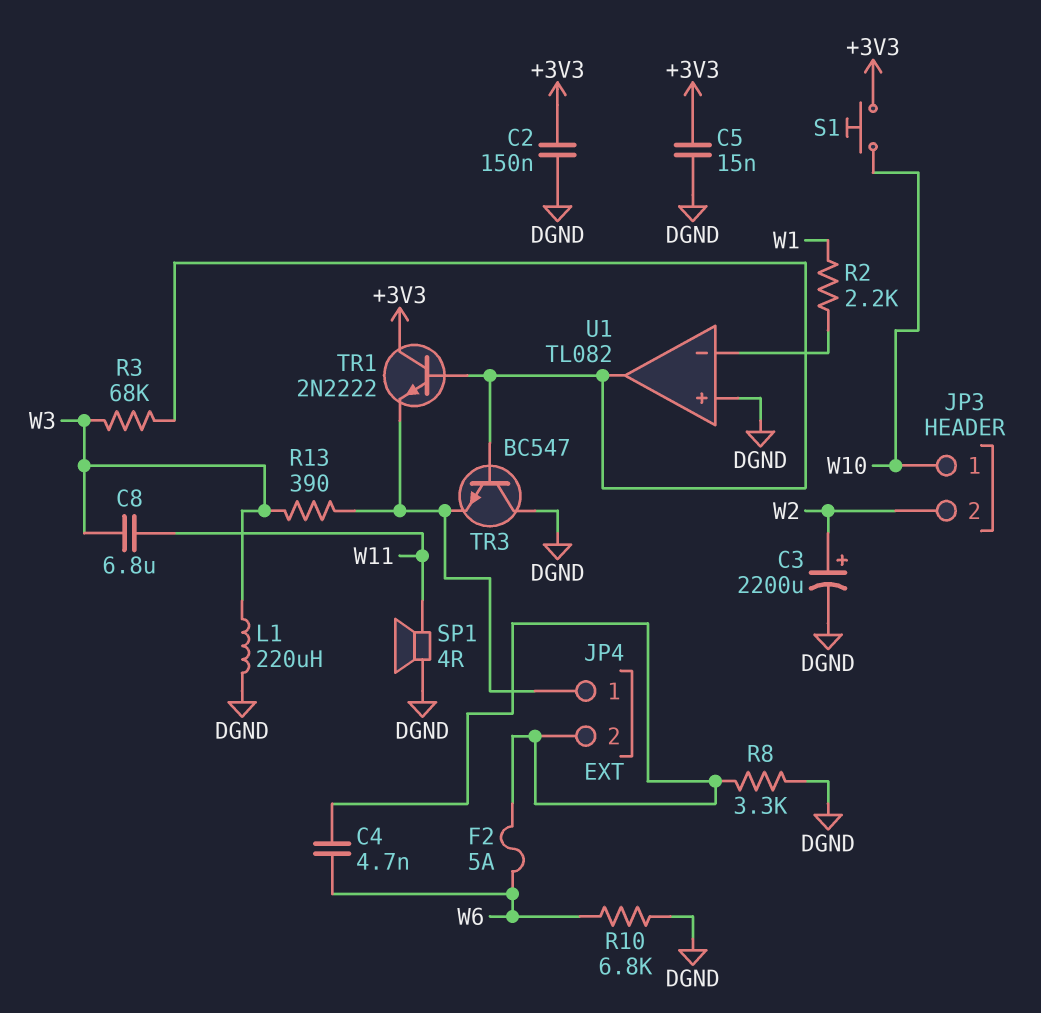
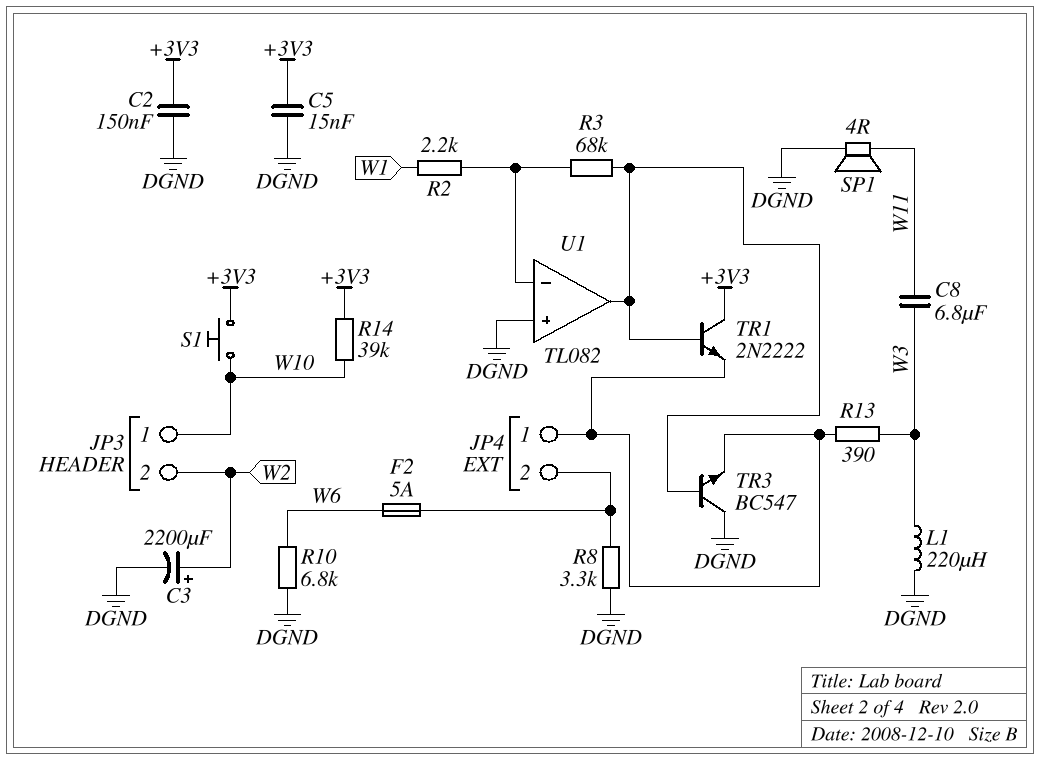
C4: 4.7nF (JP4/2, W6) -> none
R3: 68k (U1/out, W3) -> 68k (U1/in-, U1/out)
R14: none -> 39k (+3V3, W10)

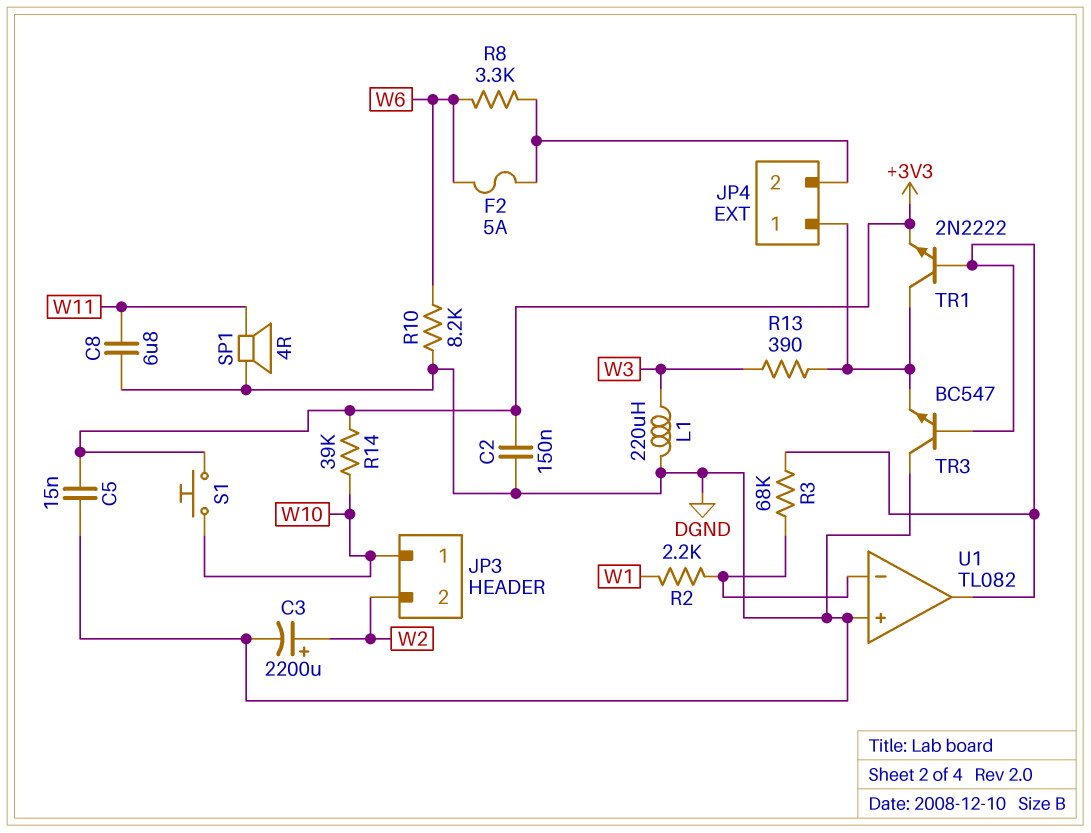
C8: 6.8uF (W3, W11) -> 6.8uF (DGND, W11)
R8: 3.3k (DGND, JP4/2) -> 3.3k (JP4/2, W6)
R10: 6.8k (DGND, W6) -> 8.2k (DGND, W6)
TR1: NPN 2N2222 (B U1/out, C +3V3, E JP4/1) -> NPN 2N2222 (B U1/out, C JP4/1, E +3V3)

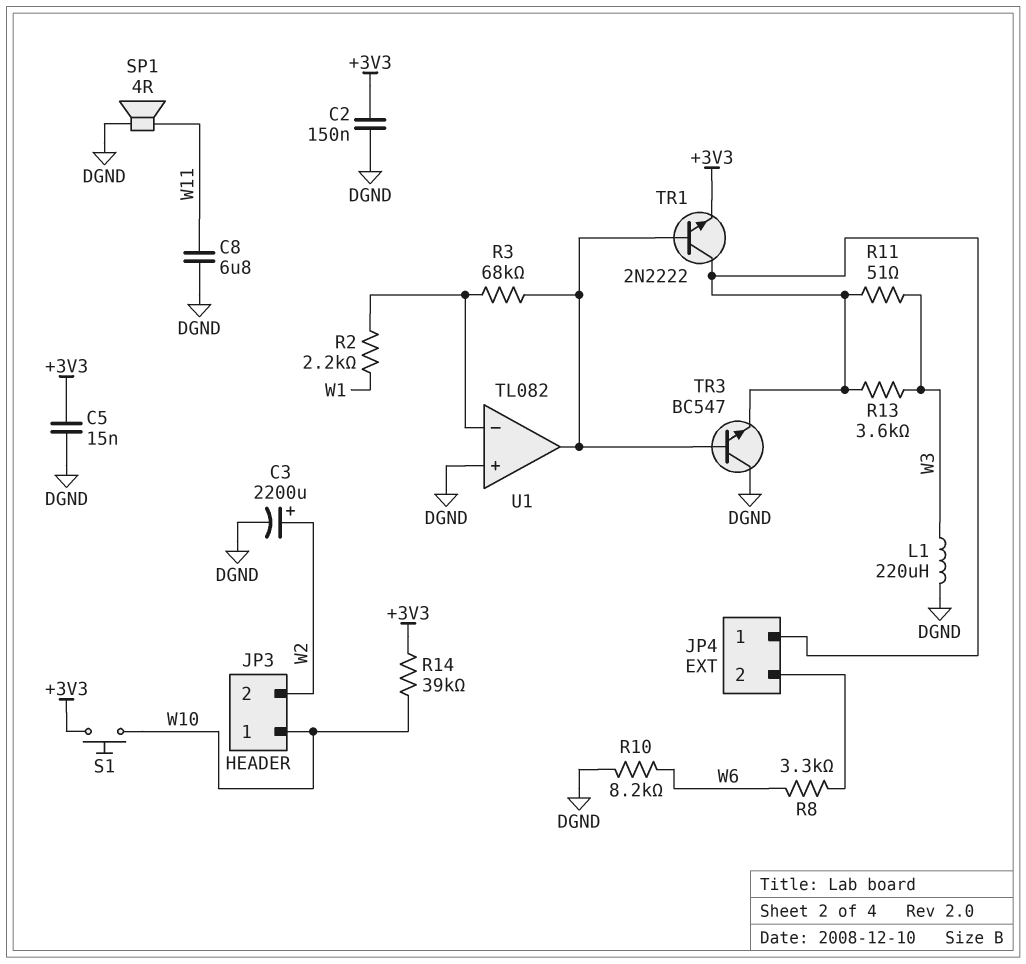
F2: 5A (JP4/2, W6) -> none
R11: none -> 51 (JP4/1, W3)
R13: 390 (JP4/1, W3) -> 3.6k (JP4/1, W3)

